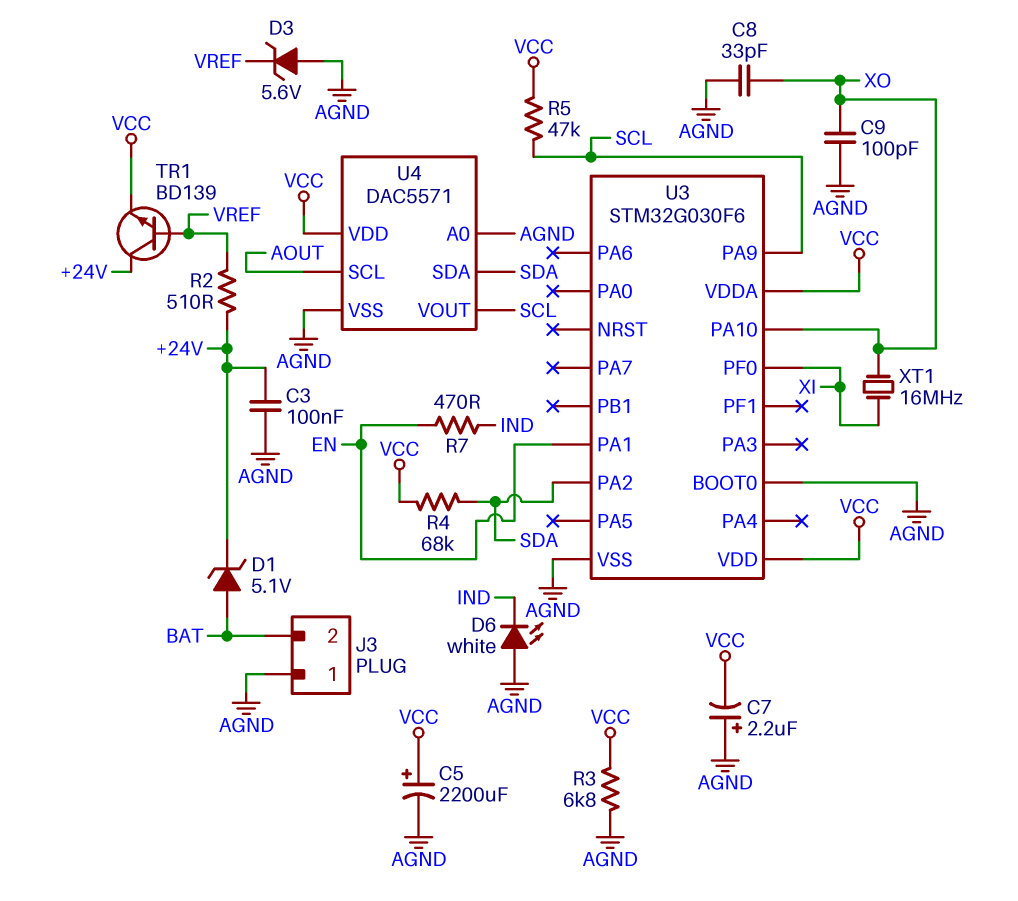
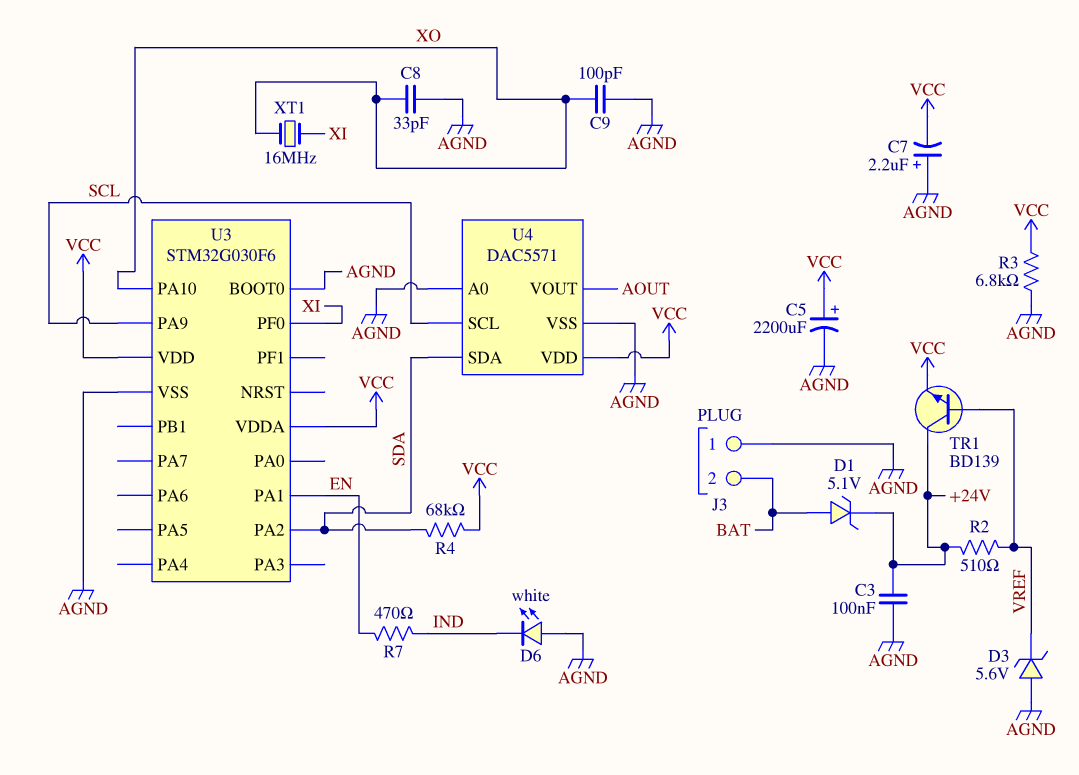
R5: 47k (SCL, VCC) -> none
U4 pin SCL: AOUT -> SCL
U4 pin VOUT: SCL -> AOUT

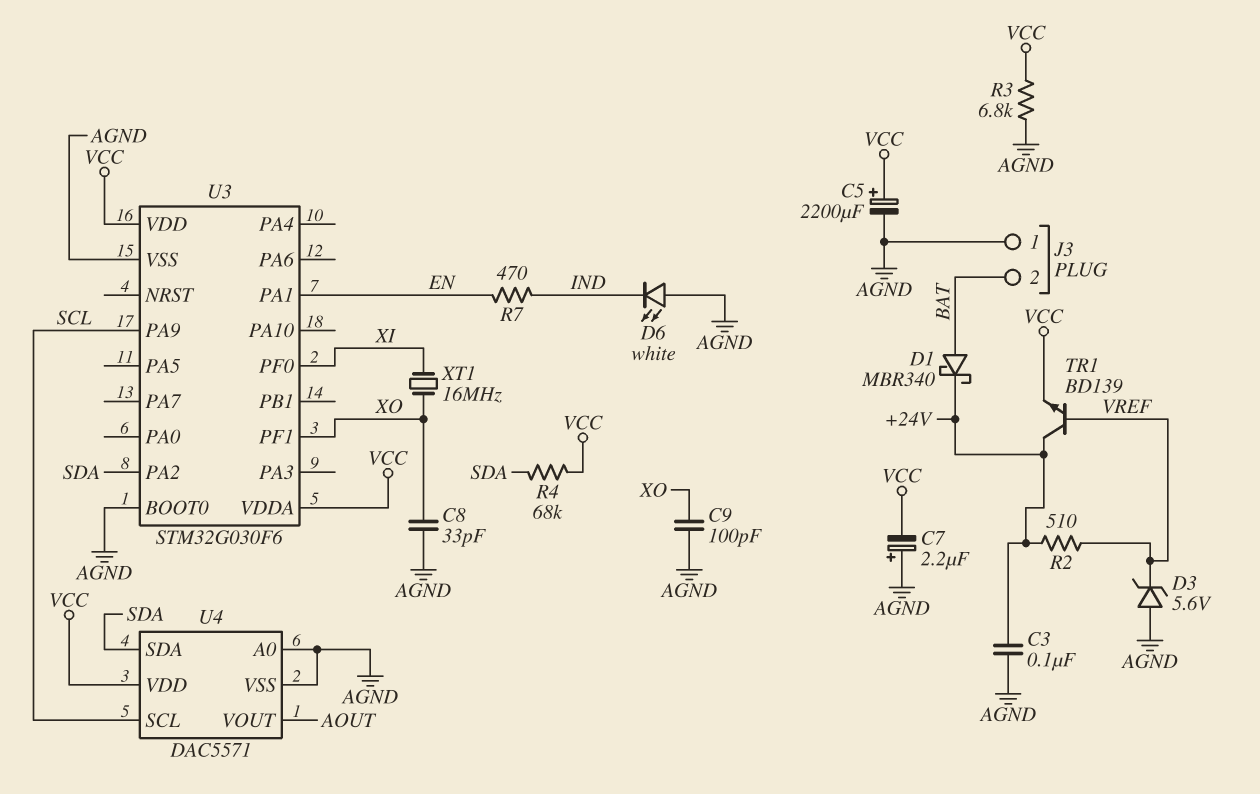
D1: zener 5.1V (A BAT, K +24V) -> schottky MBR340 (A BAT, K +24V)
U3 pin PA10: XO -> none
U3 pin PF1: none -> XO

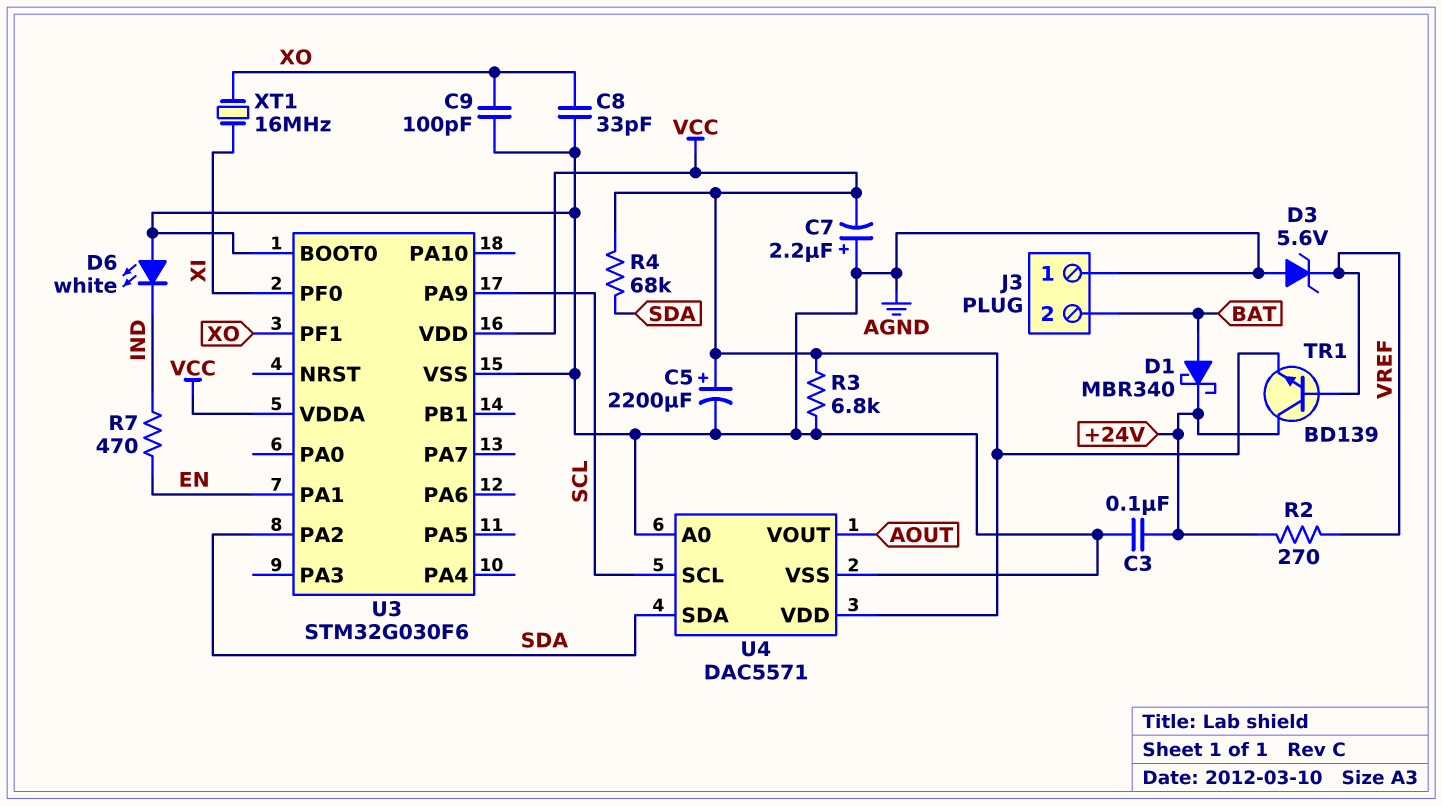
R2: 510 (+24V, VREF) -> 270 (+24V, VREF)

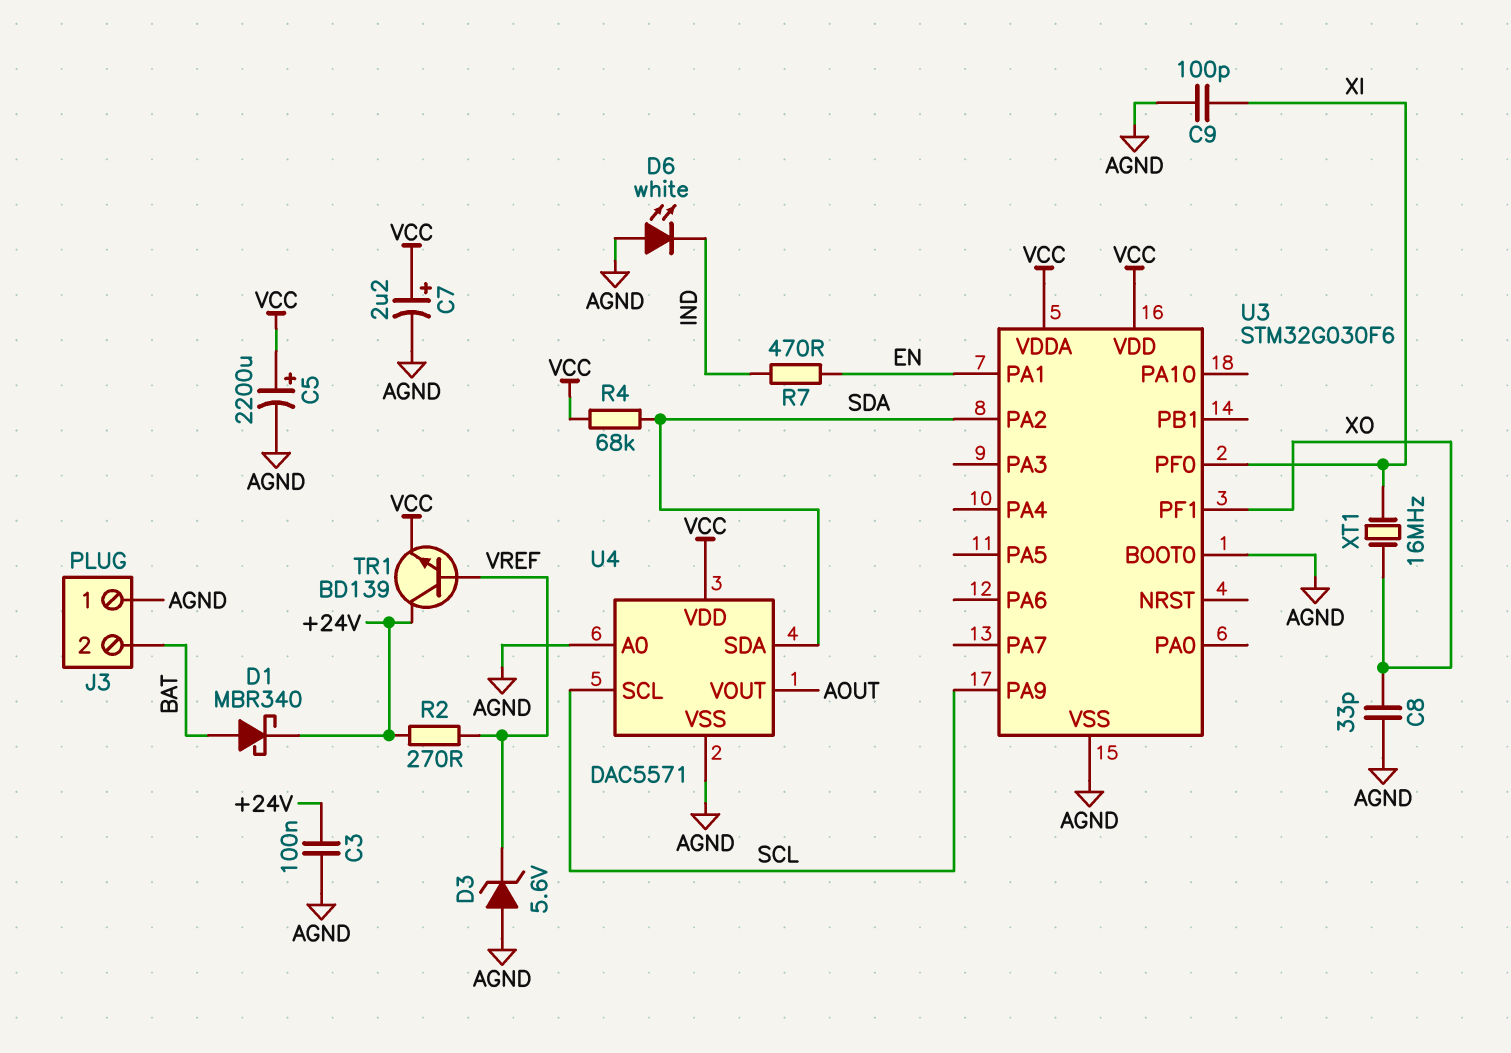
C7: 2.2uF (plus AGND, minus VCC) -> 2.2uF (plus VCC, minus AGND)
C9: 100pF (AGND, XO) -> 100pF (AGND, XI)
R3: 6.8k (AGND, VCC) -> none

